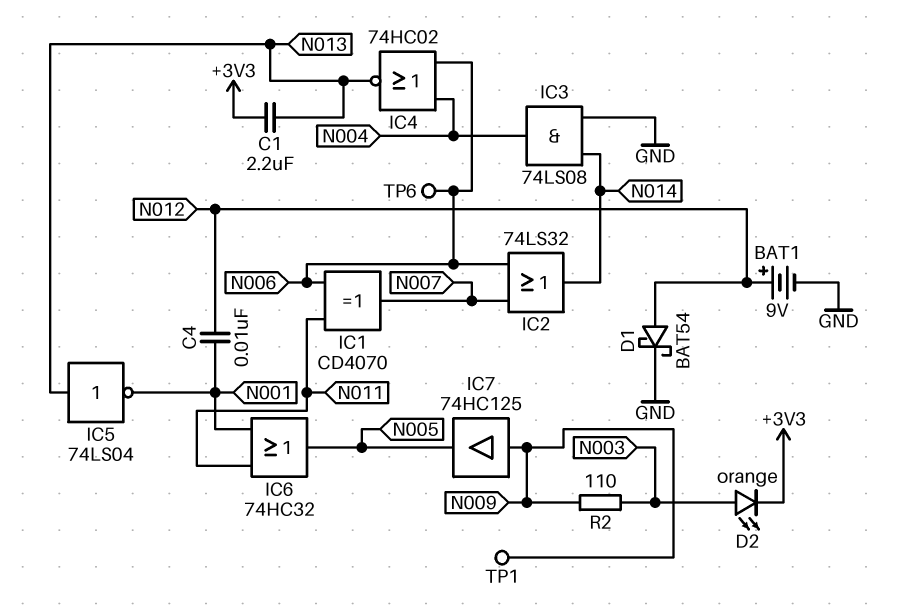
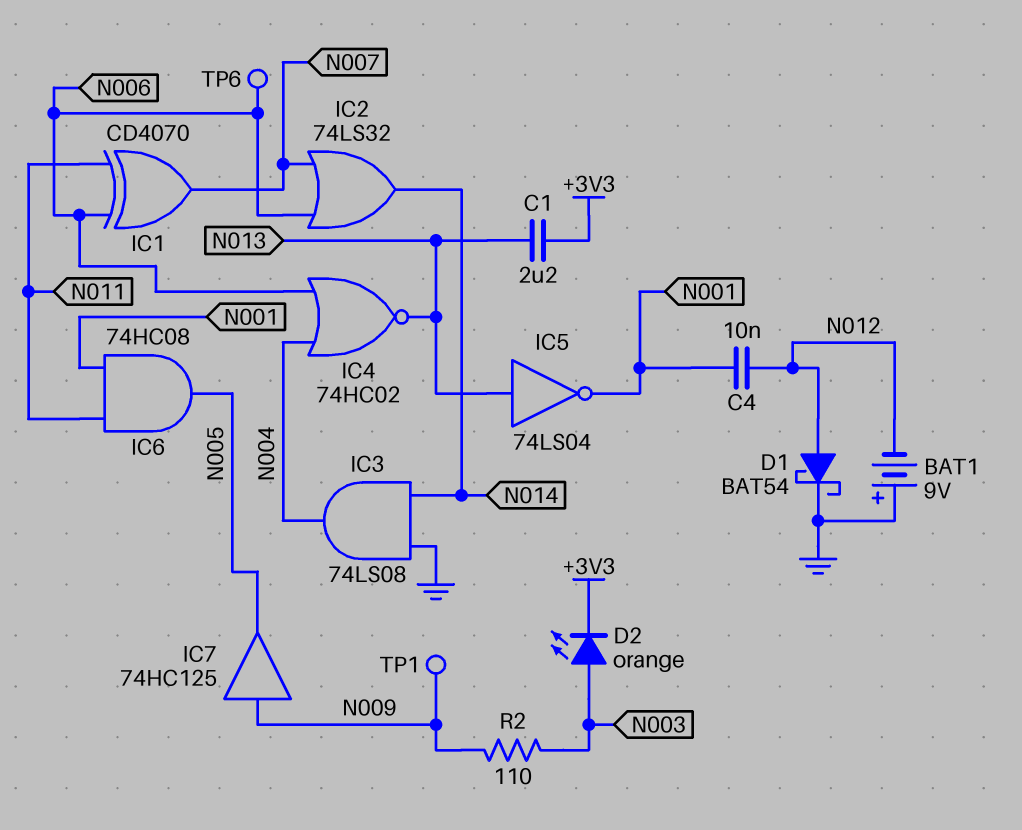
BAT1: 9V (plus N012, minus GND) -> 9V (plus GND, minus N012)
IC6: OR 74HC32 (in N001, in N011, out N005) -> AND 74HC08 (in N001, in N011, out N005)

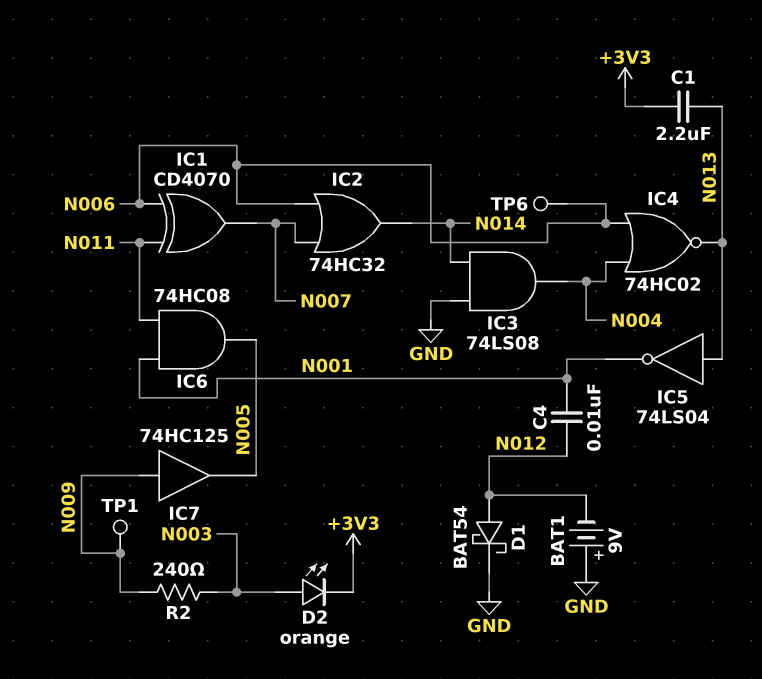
IC2: OR 74LS32 (in N006, in N007, out N014) -> OR 74HC32 (in N006, in N007, out N014)
R2: 110 (N003, N009) -> 240 (N003, N009)

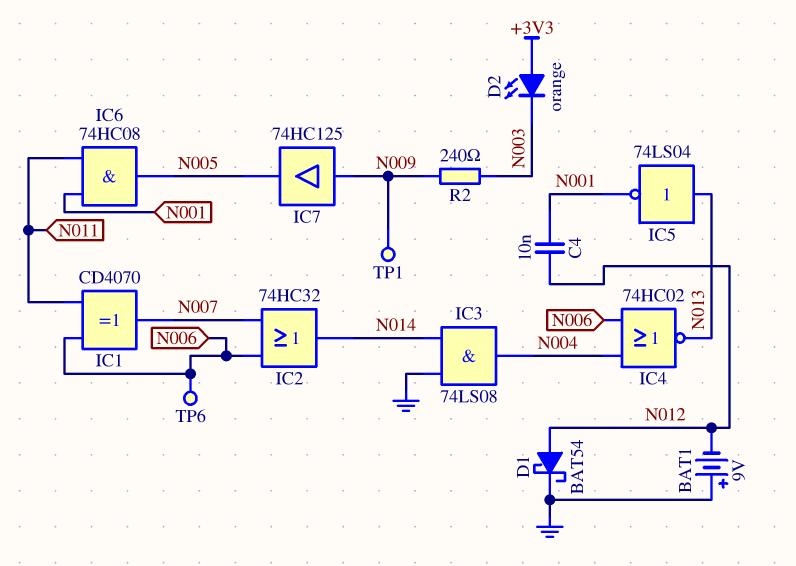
C1: 2.2uF (+3V3, N013) -> none
D2: LED orange (A N003, K +3V3) -> LED orange (A +3V3, K N003)

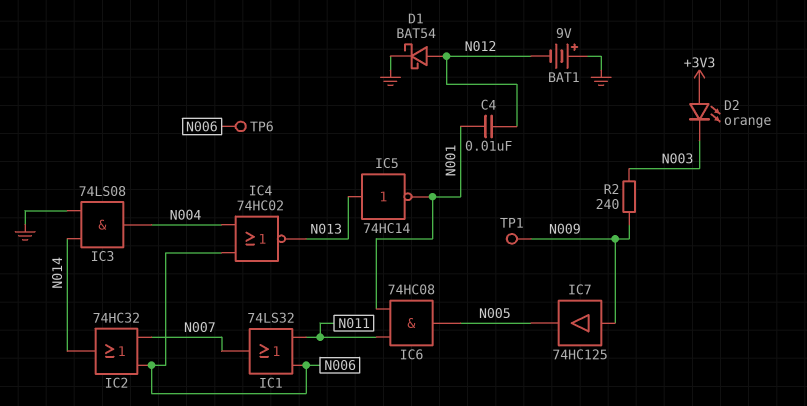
IC1: XOR CD4070 (in N006, in N011, out N007) -> OR 74LS32 (in N006, in N011, out N007)
IC5: NOT 74LS04 (in N013, out N001) -> NOT 74HC14 (in N013, out N001)

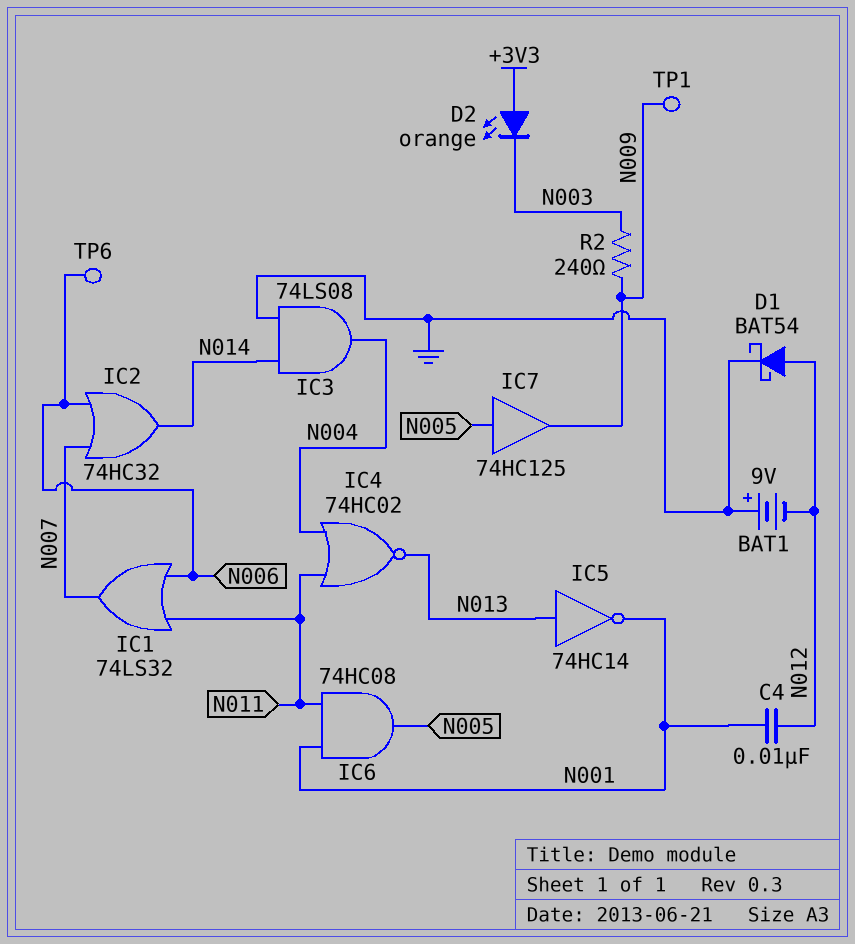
IC4: NOR 74HC02 (in N004, in N006, out N013) -> NOR 74HC02 (in N004, in N011, out N013)
IC7: buffer 74HC125 (in N009, out N005) -> buffer 74HC125 (in N005, out N009)

